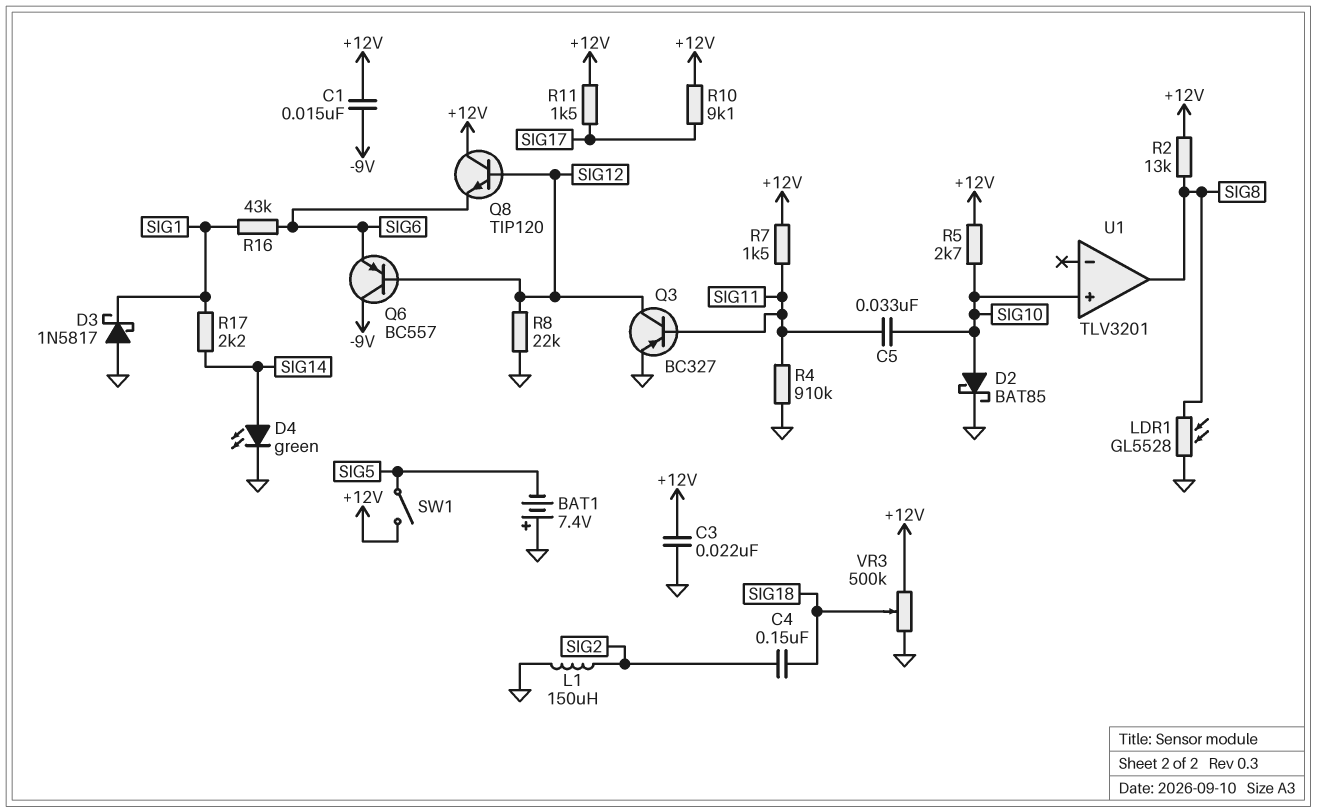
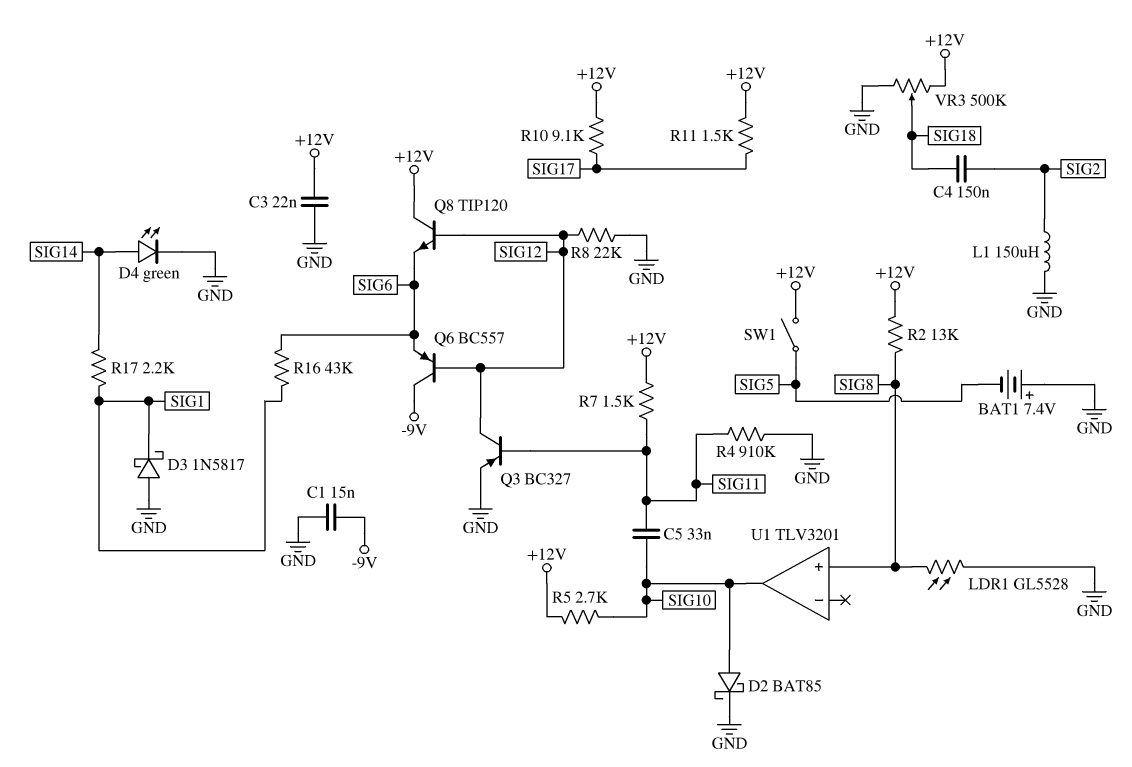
C1: 15nF (+12V, -9V) -> 15nF (-9V, GND)
U1 pin in+: SIG10 -> SIG8
U1 pin out: SIG8 -> SIG10

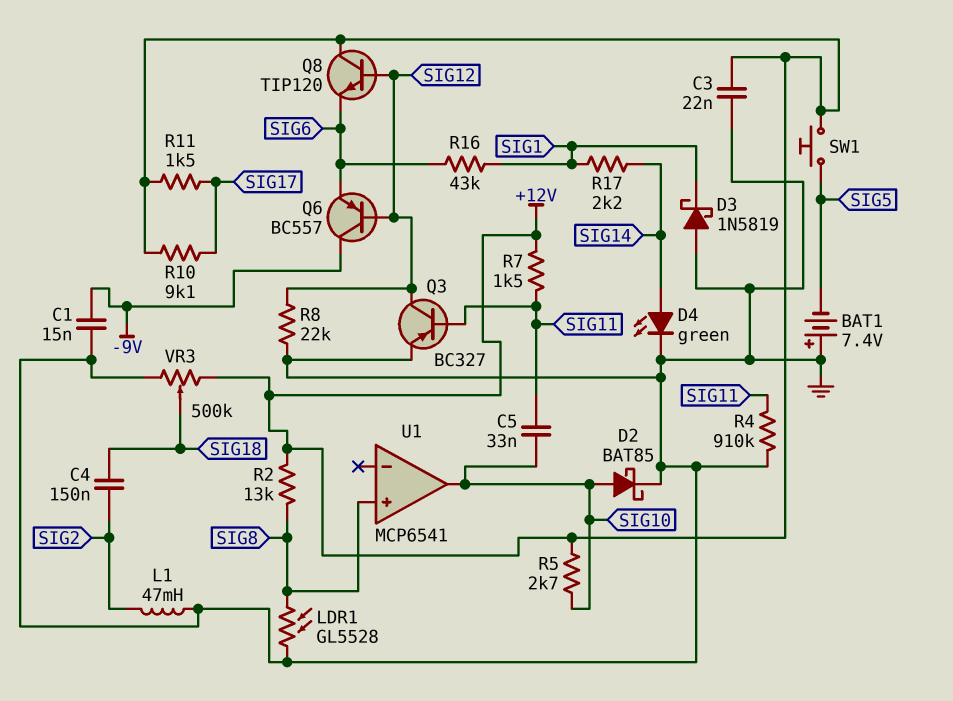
D3: schottky 1N5817 (A GND, K SIG1) -> schottky 1N5819 (A GND, K SIG1)
L1: 150uH (GND, SIG2) -> 47mH (GND, SIG2)
SW1: switch (+12V, SIG5) -> button (+12V, SIG5)
U1: TLV3201 -> MCP6541

